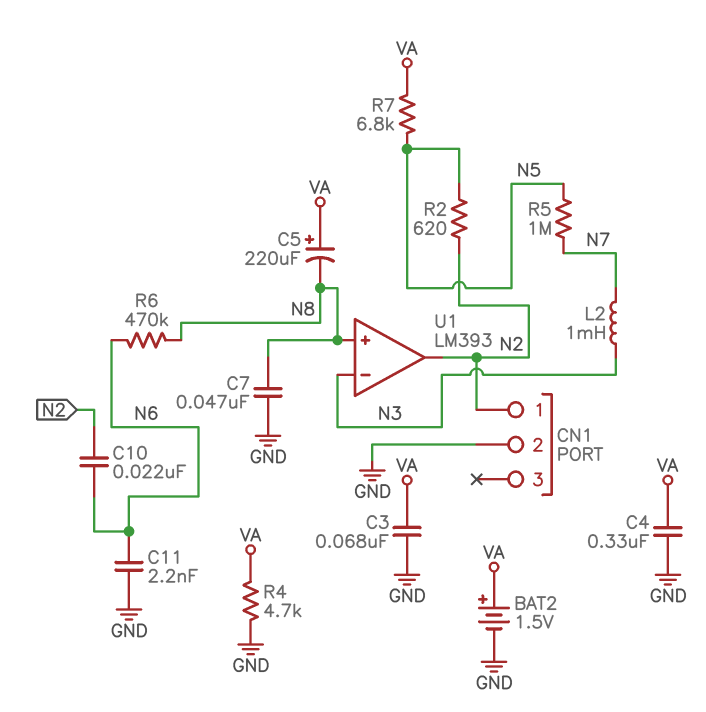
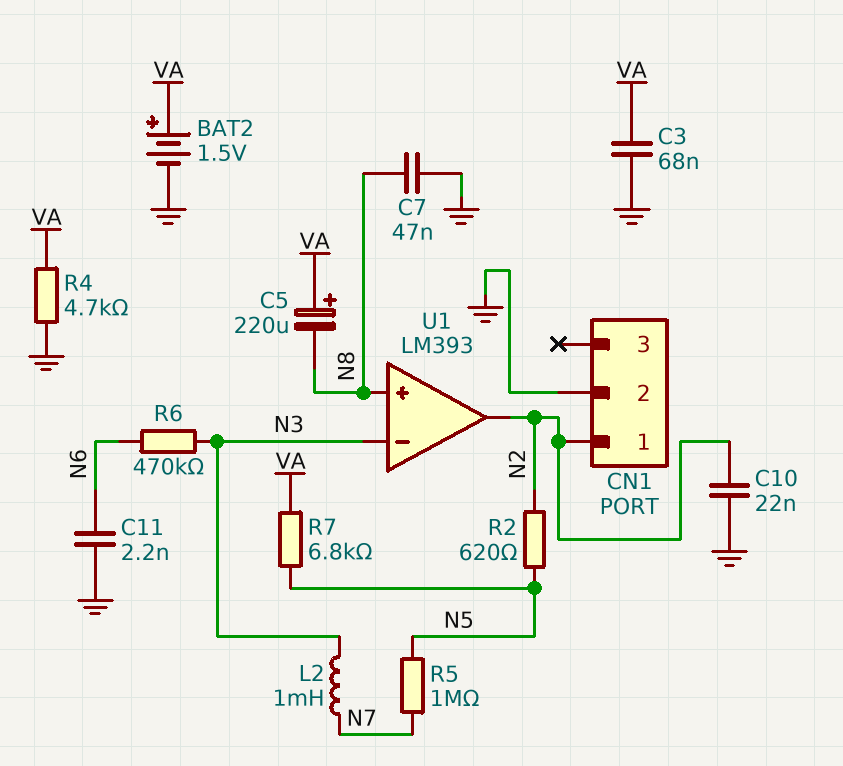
C4: 330nF (GND, VA) -> none
C10: 22nF (N2, N6) -> 22nF (GND, N2)
R6: 470k (N6, N8) -> 470k (N3, N6)

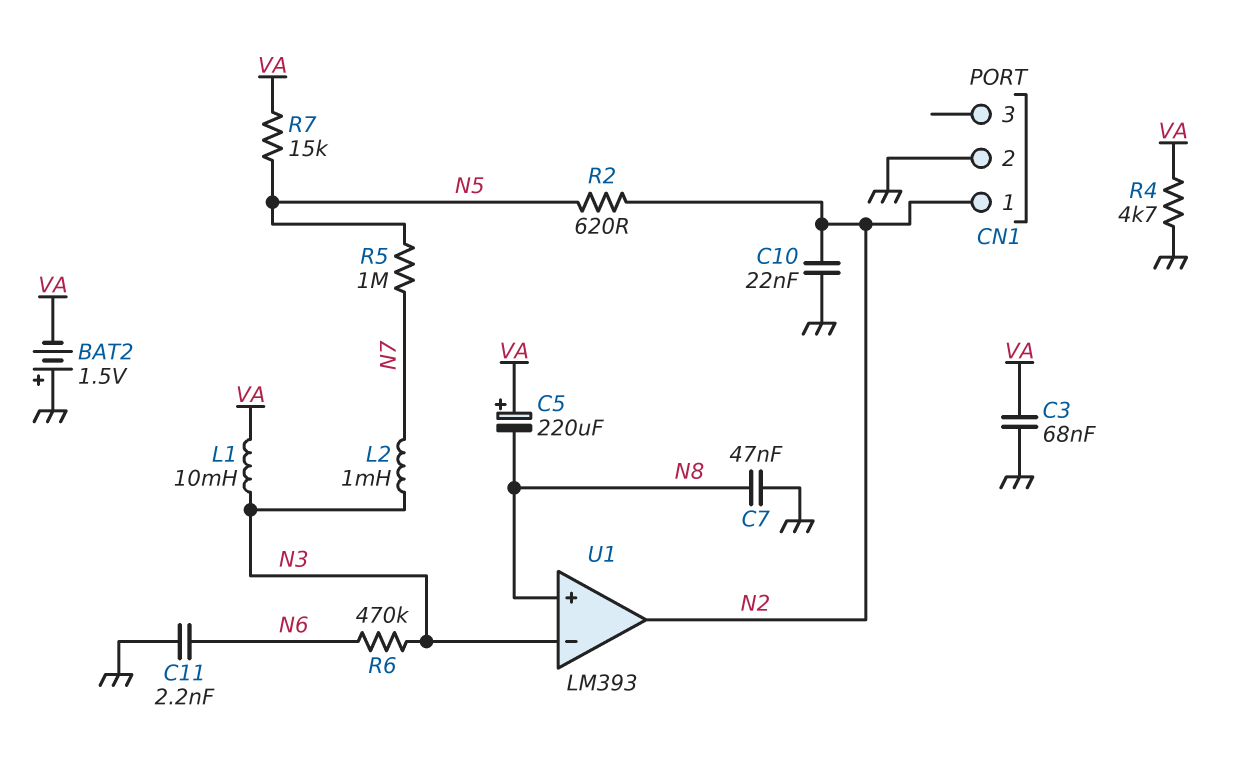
BAT2: 1.5V (plus VA, minus GND) -> 1.5V (plus GND, minus VA)
L1: none -> 10mH (N3, VA)
R7: 6.8k (N5, VA) -> 15k (N5, VA)

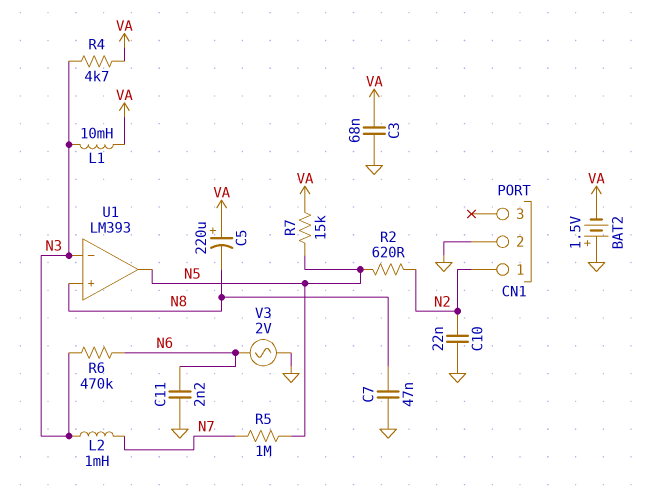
R4: 4.7k (GND, VA) -> 4.7k (N3, VA)
U1 pin out: N2 -> N5
V3: none -> AC 2V (GND, N6)

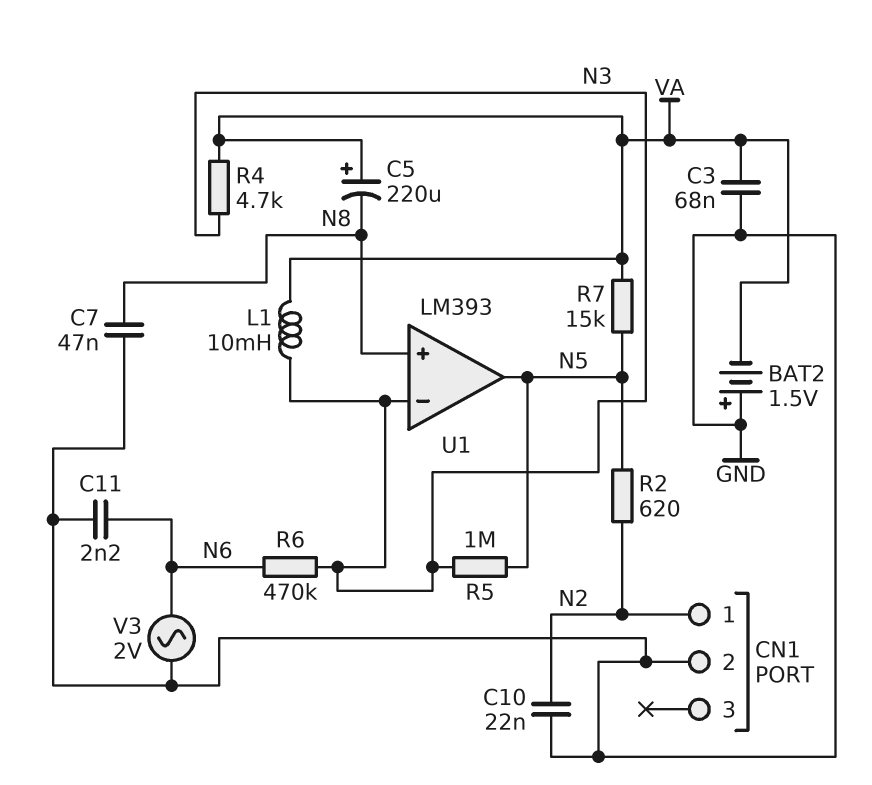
L2: 1mH (N3, N7) -> none
R5: 1M (N5, N7) -> 1M (N3, N5)

